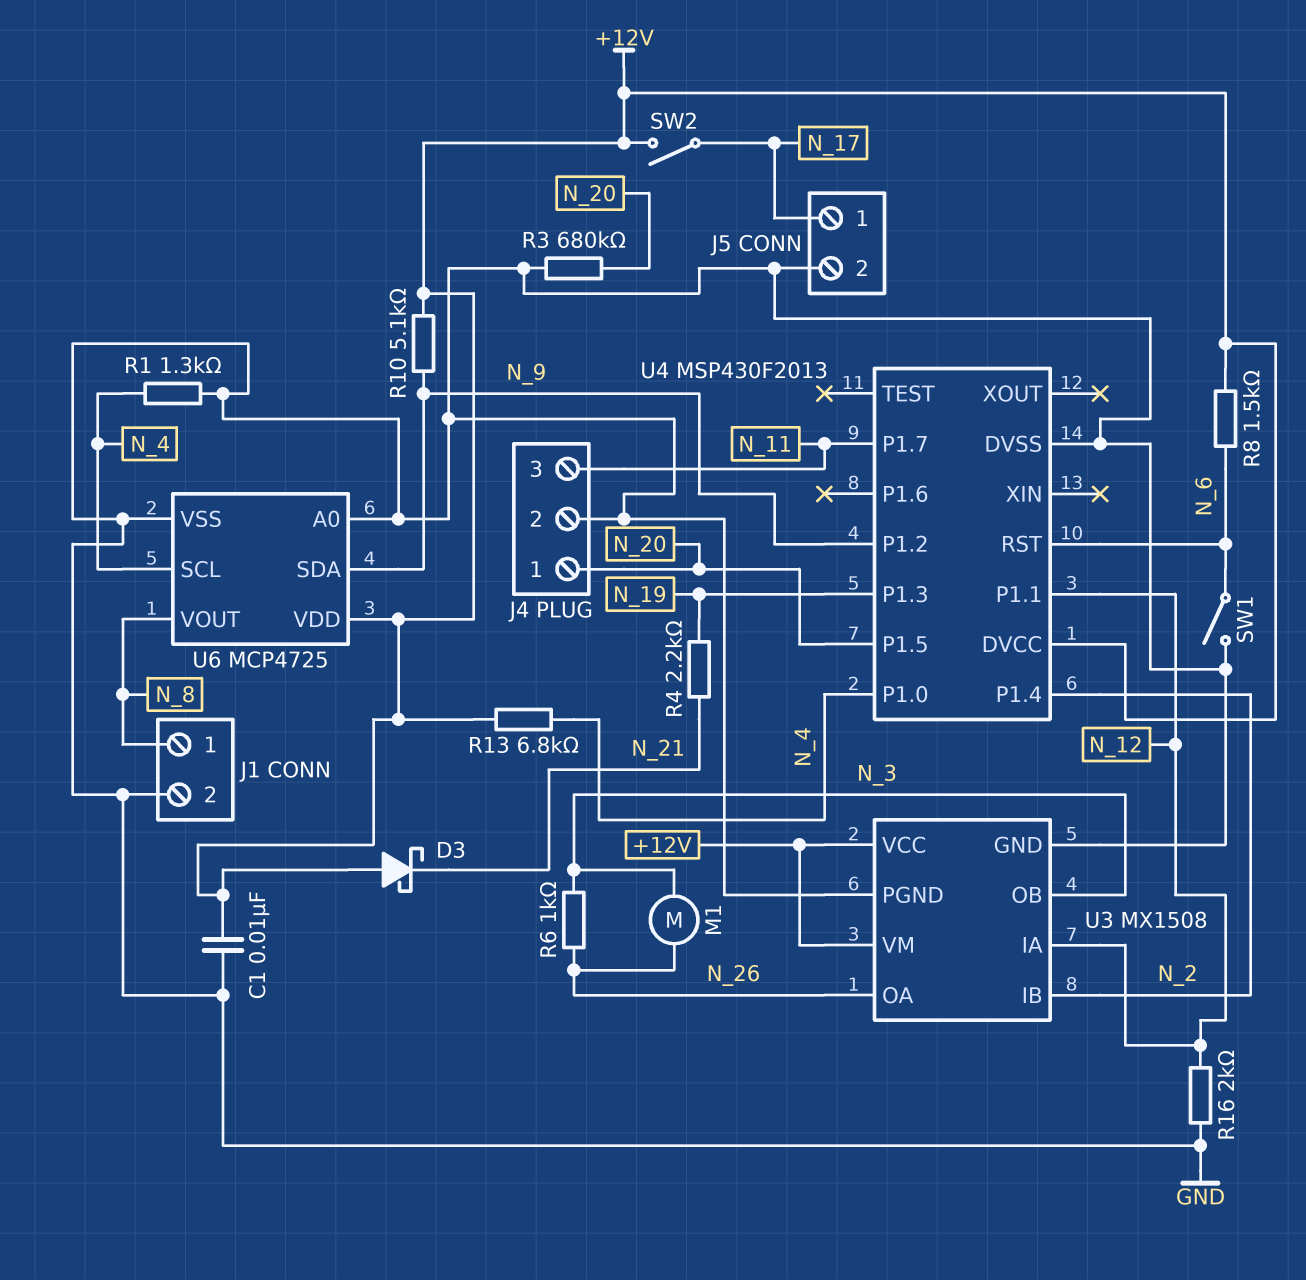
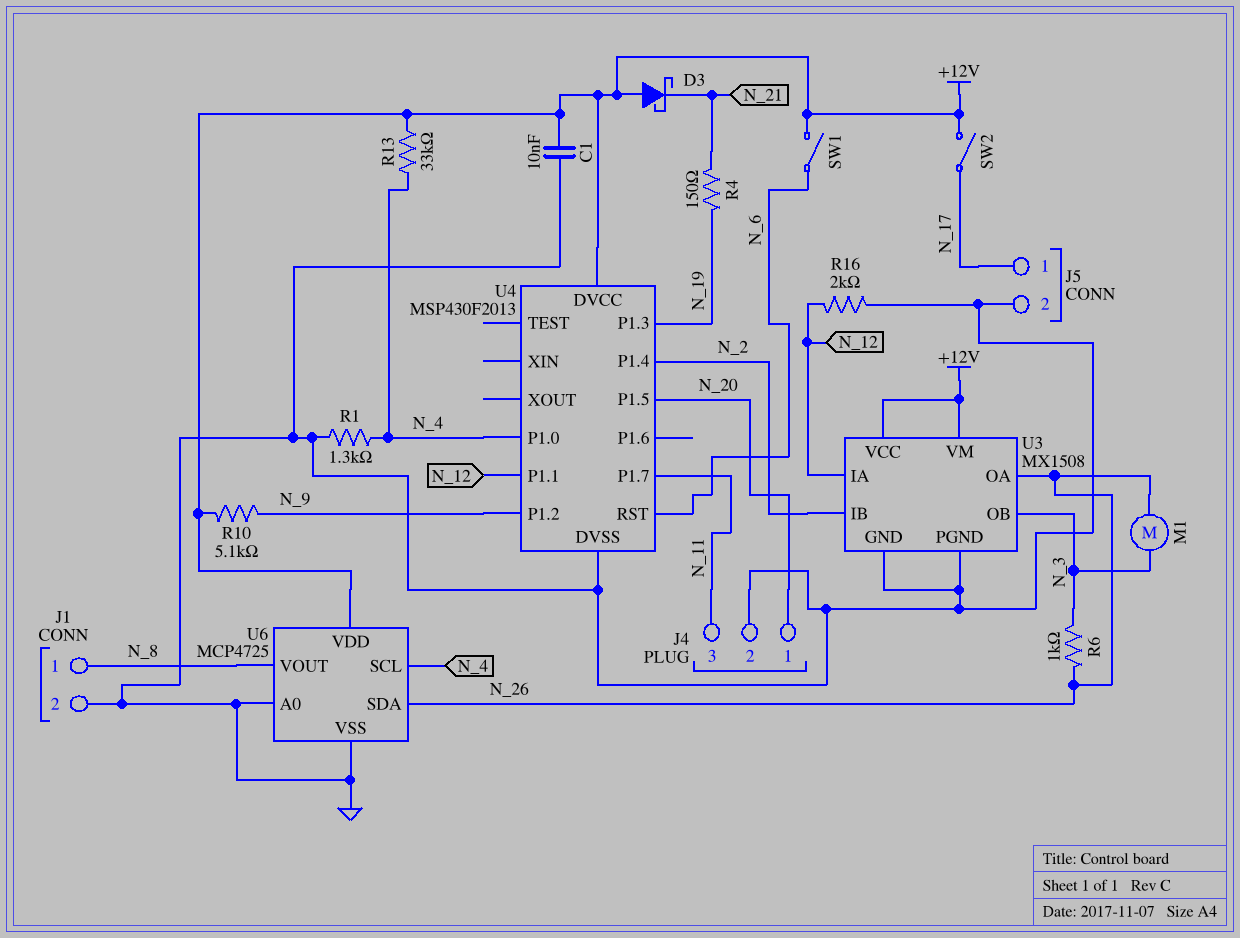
R3: 680k (GND, N_20) -> none
R4: 2.2k (N_19, N_21) -> 150 (N_19, N_21)
R8: 1.5k (+12V, N_6) -> none
R13: 6.8k (+12V, N_4) -> 33k (+12V, N_4)
SW1: switch (GND, N_6) -> switch (+12V, N_6)
U6 pin SDA: N_9 -> N_26

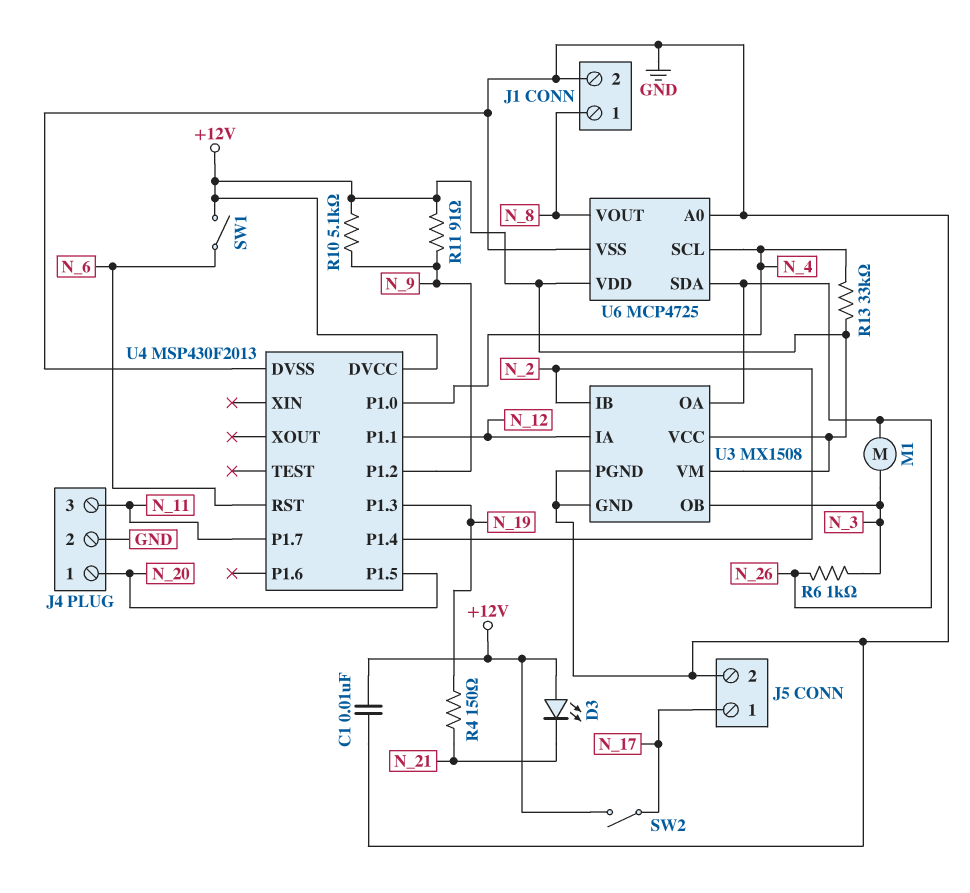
D3: schottky (A +12V, K N_21) -> LED (A +12V, K N_21)
R1: 1.3k (GND, N_4) -> none
R11: none -> 91 (+12V, N_9)
R16: 2k (GND, N_12) -> none

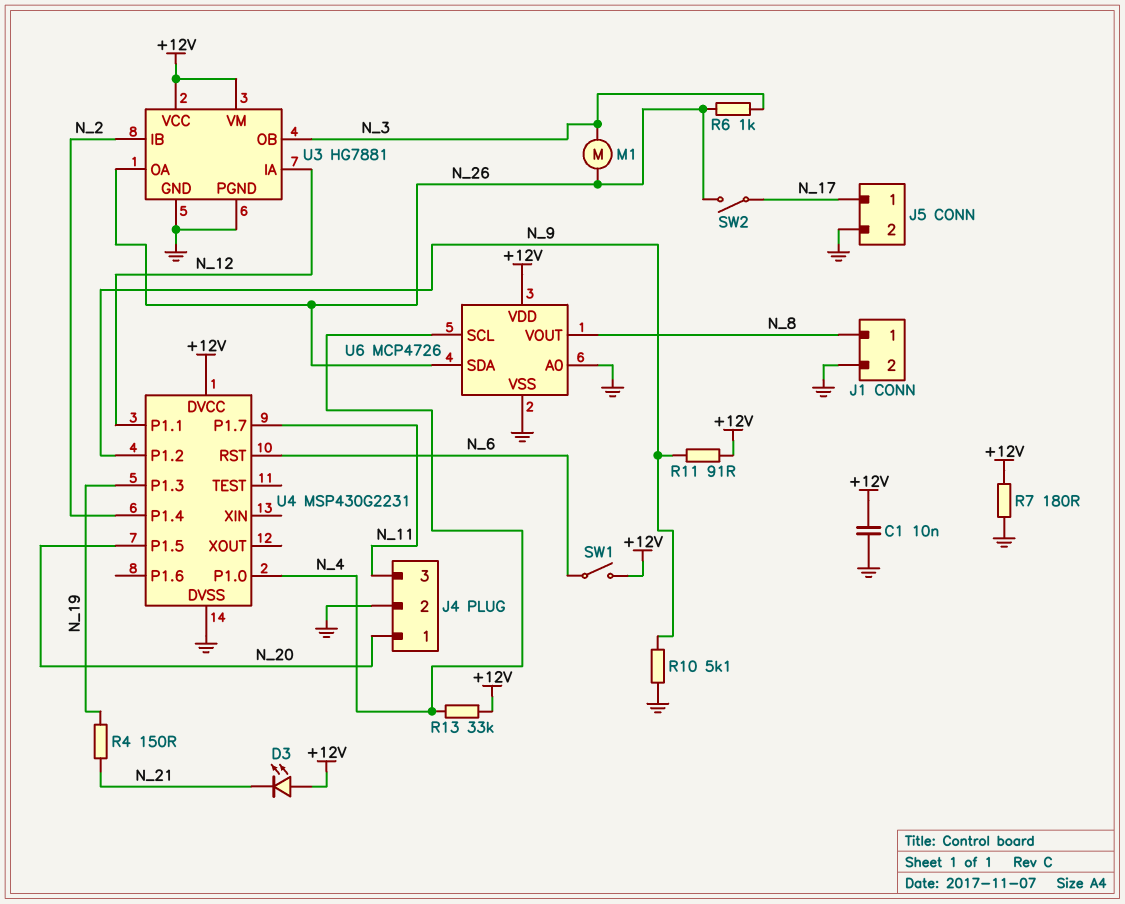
R7: none -> 180 (+12V, GND)
R10: 5.1k (+12V, N_9) -> 5.1k (GND, N_9)
SW2: switch (+12V, N_17) -> switch (N_17, N_26)
U3: MX1508 -> HG7881
U4: MSP430F2013 -> MSP430G2231
U6: MCP4725 -> MCP4726

